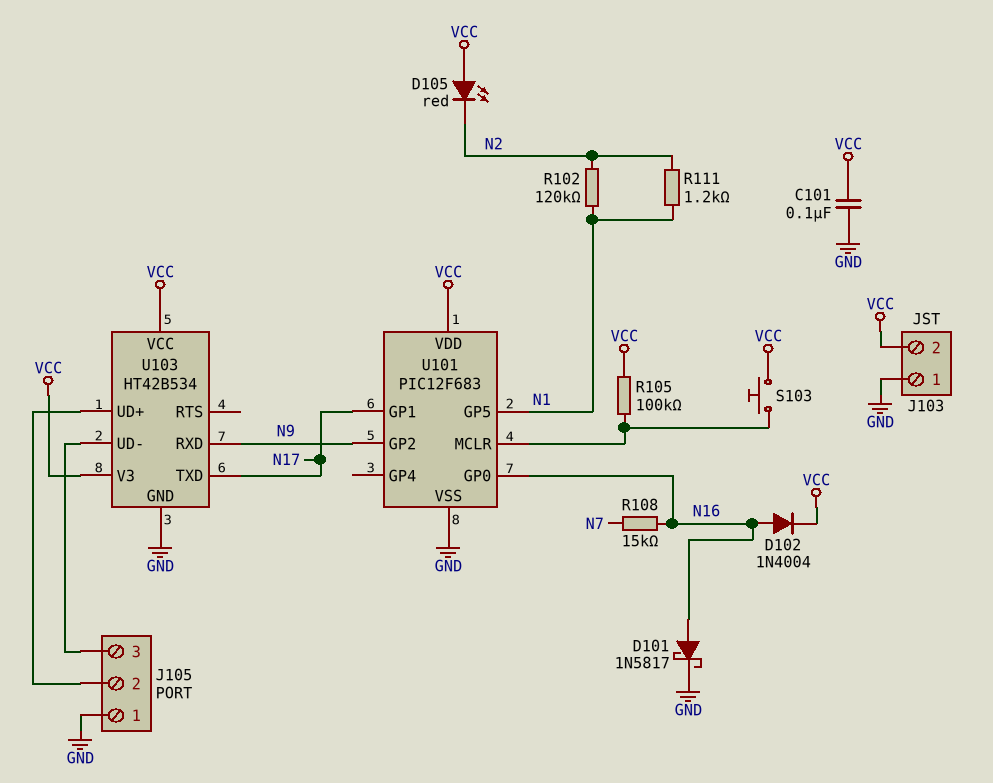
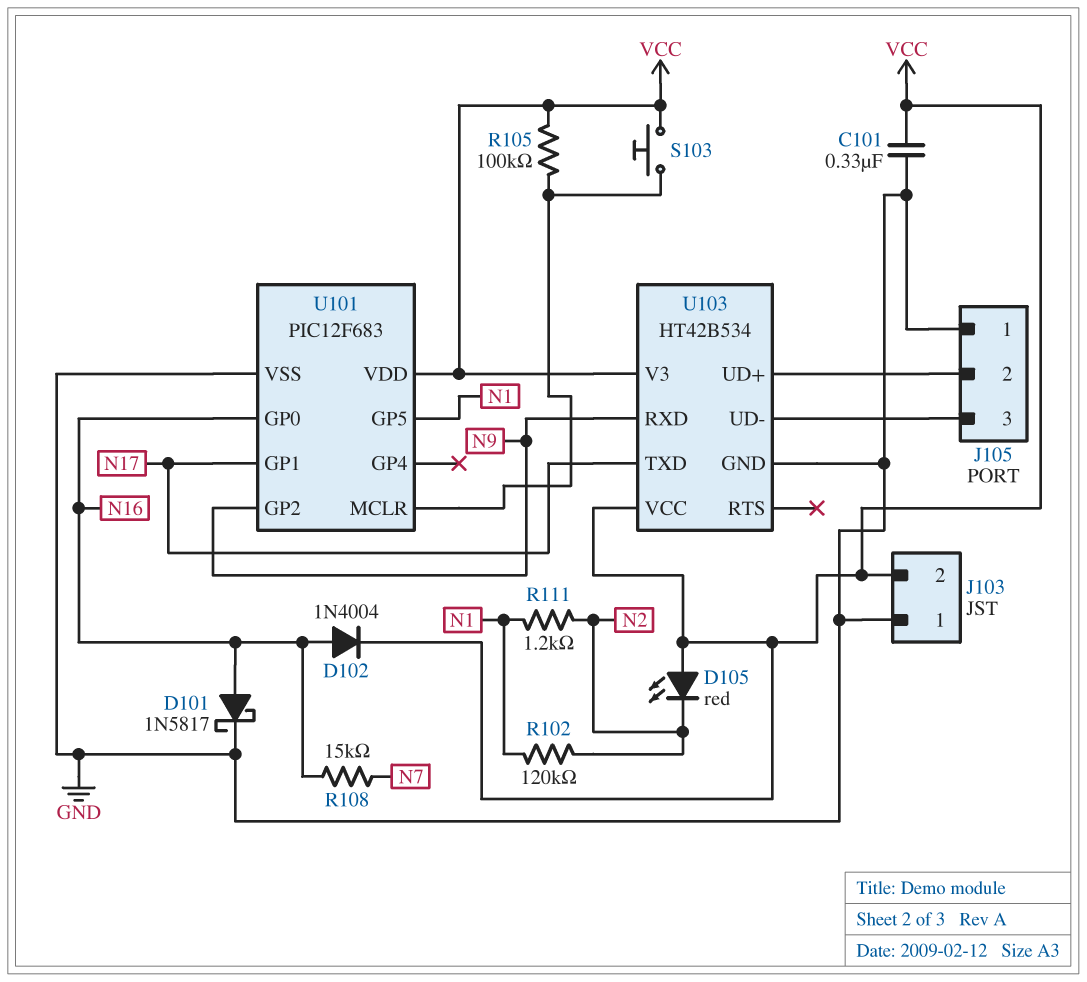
C101: 100nF (GND, VCC) -> 330nF (GND, VCC)

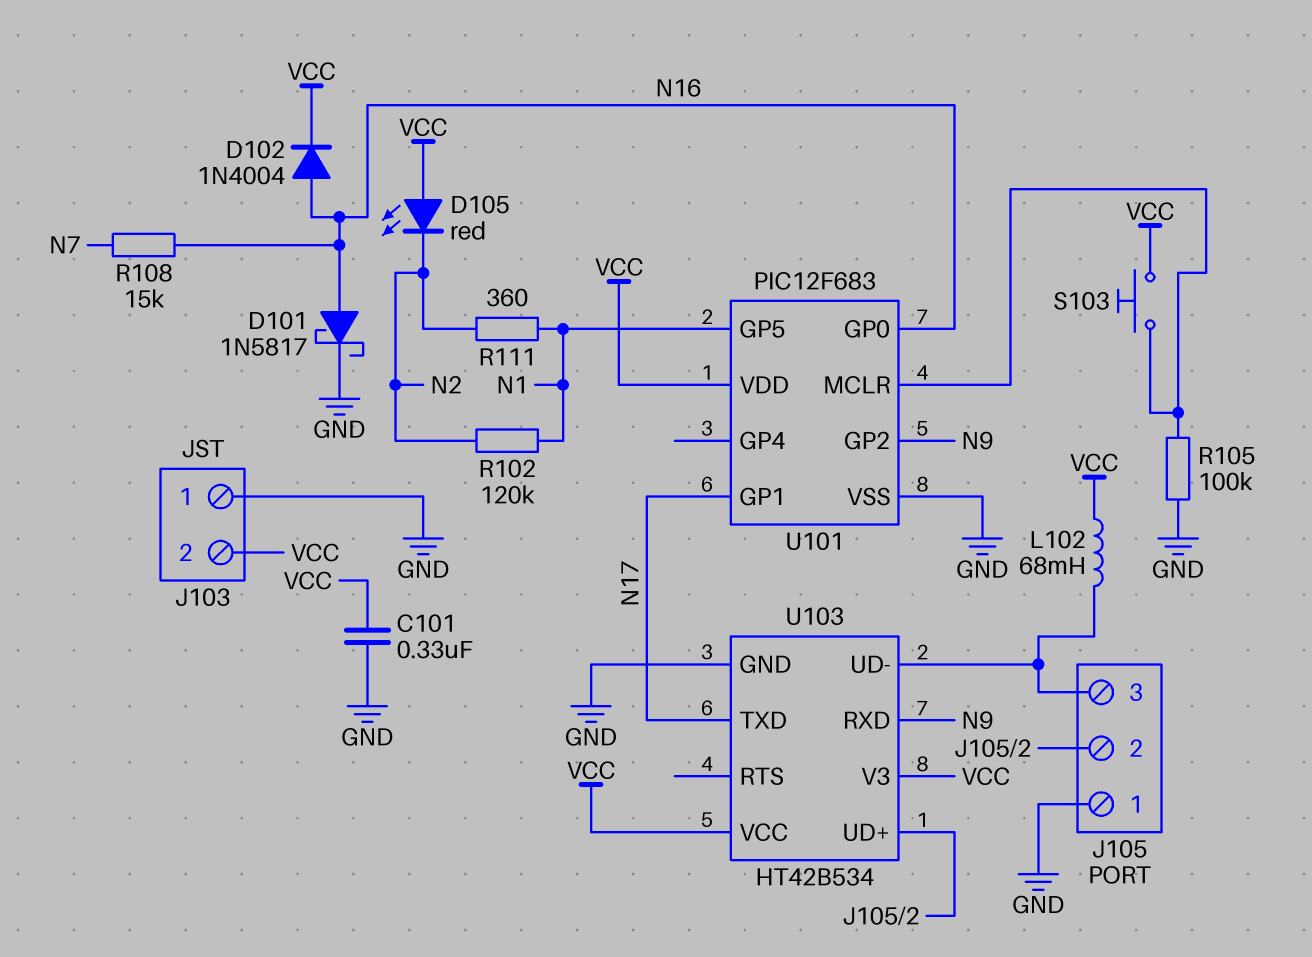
L102: none -> 68mH (J105/3, VCC)
R105: 100k (U101/MCLR, VCC) -> 100k (GND, U101/MCLR)
R111: 1.2k (N1, N2) -> 360 (N1, N2)

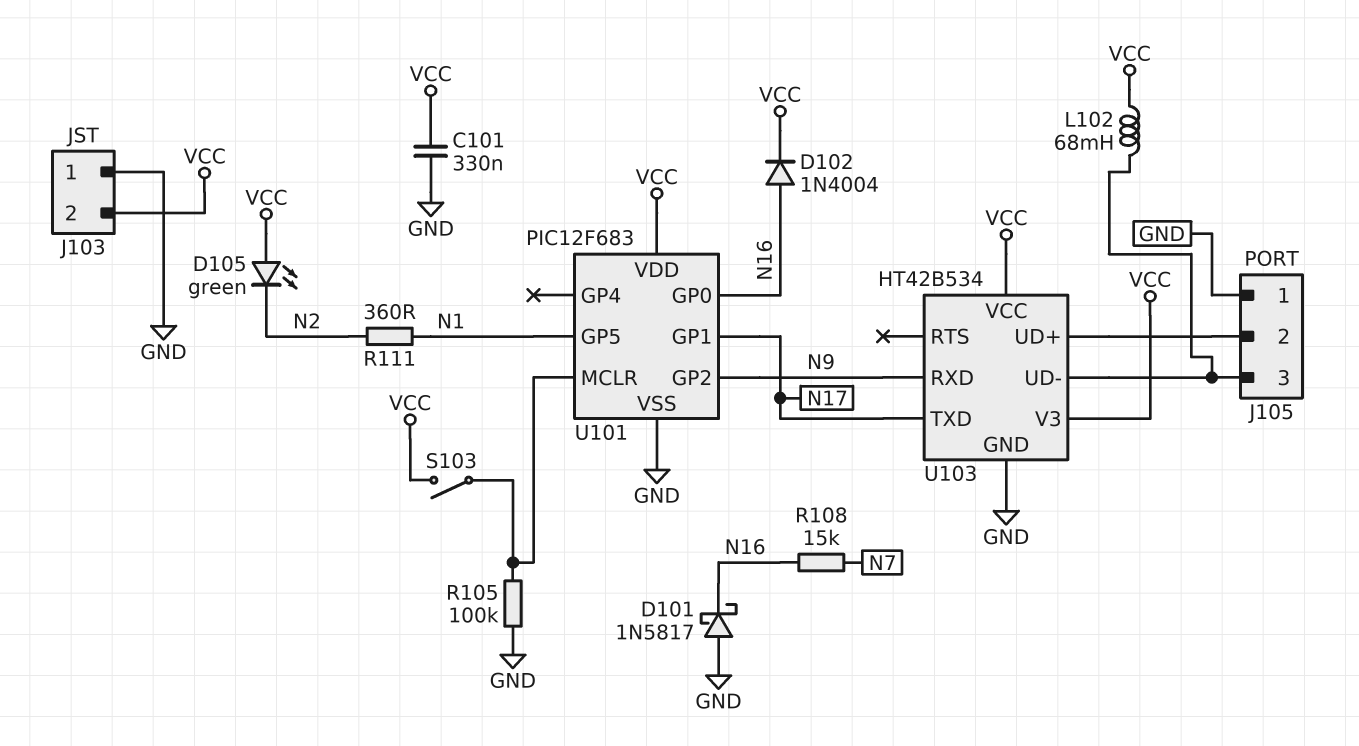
D101: schottky 1N5817 (A N16, K GND) -> schottky 1N5817 (A GND, K N16)
D105: LED red (A VCC, K N2) -> LED green (A VCC, K N2)
R102: 120k (N1, N2) -> none
S103: button (U101/MCLR, VCC) -> switch (U101/MCLR, VCC)

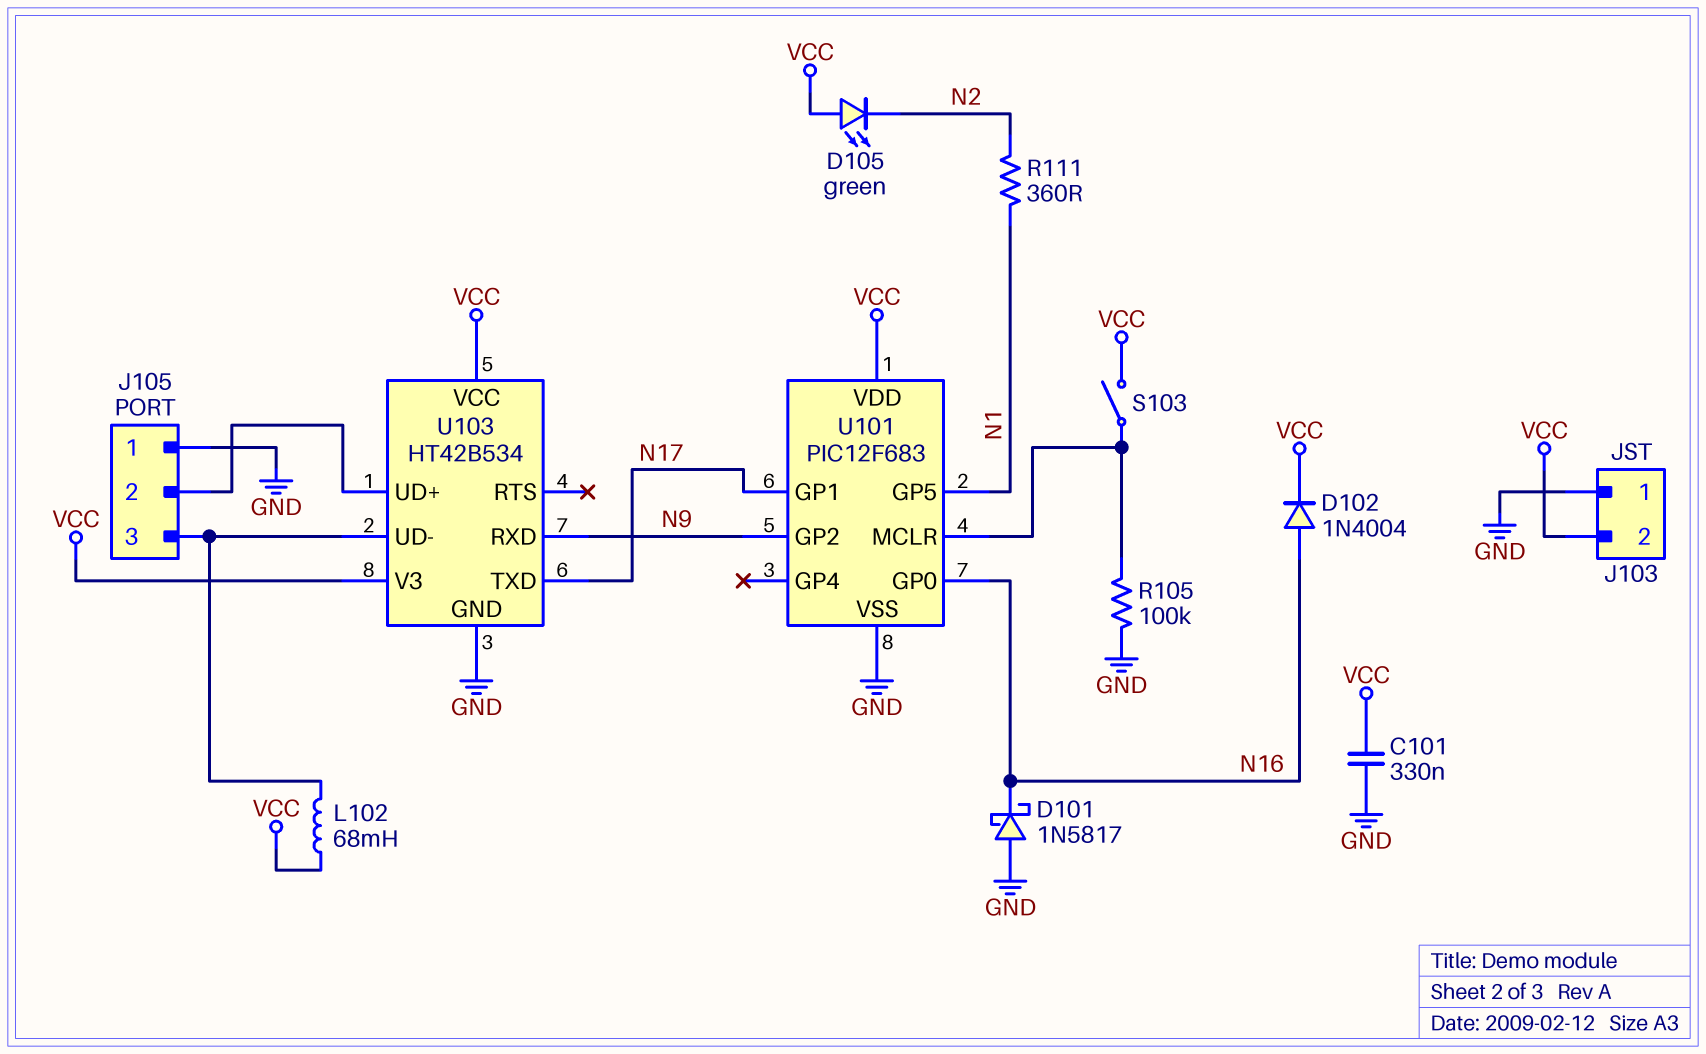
R108: 15k (N7, N16) -> none

